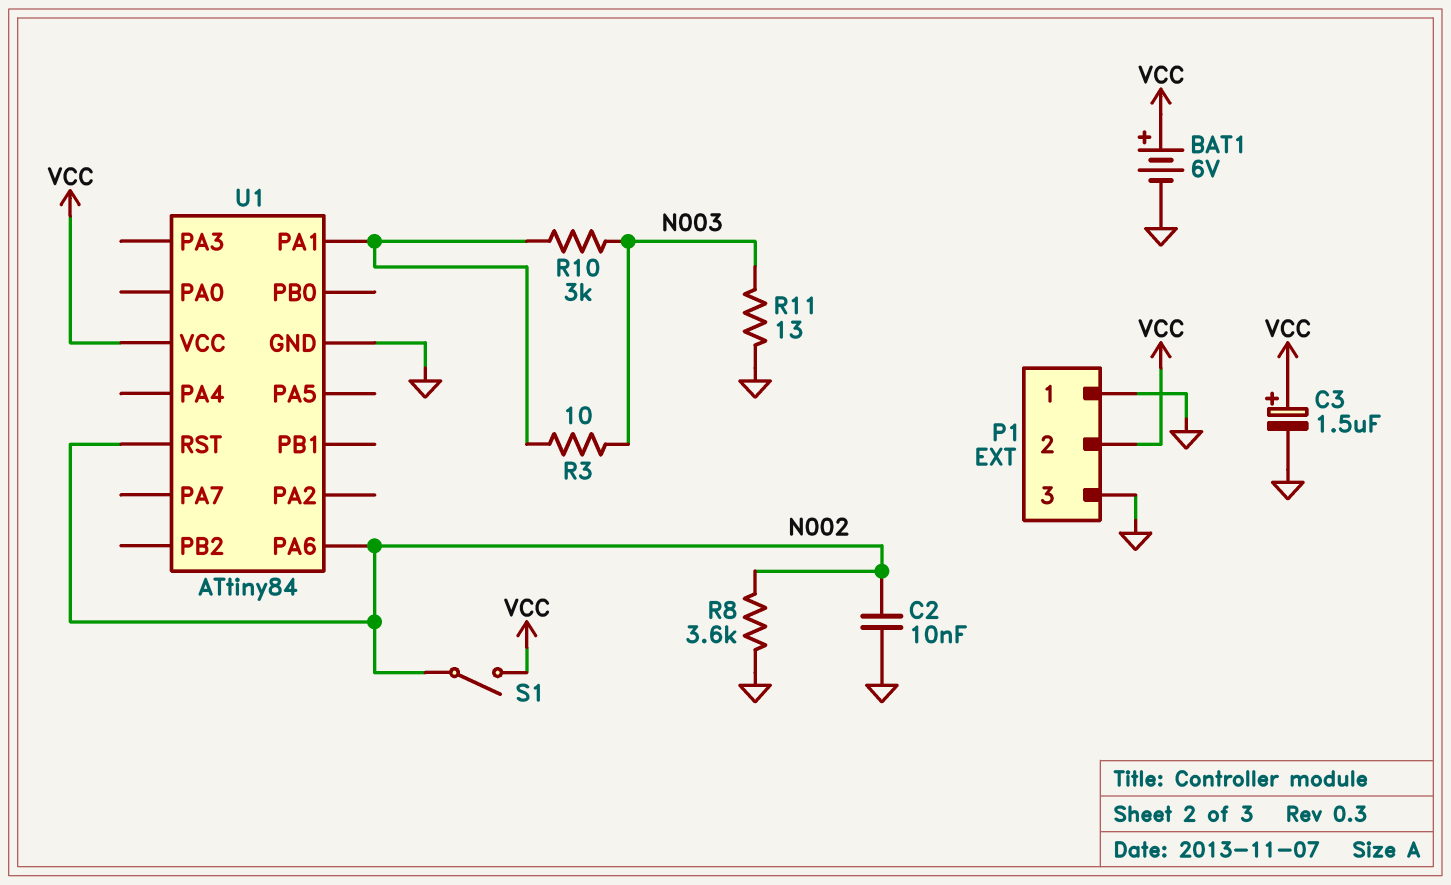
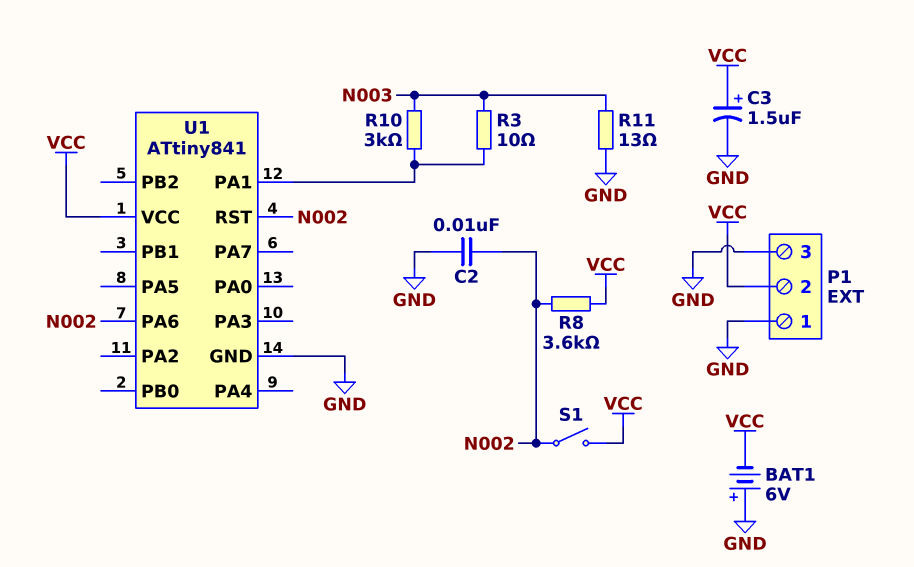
BAT1: 6V (plus VCC, minus GND) -> 6V (plus GND, minus VCC)
R8: 3.6k (GND, N002) -> 3.6k (N002, VCC)
U1: ATtiny84 -> ATtiny841

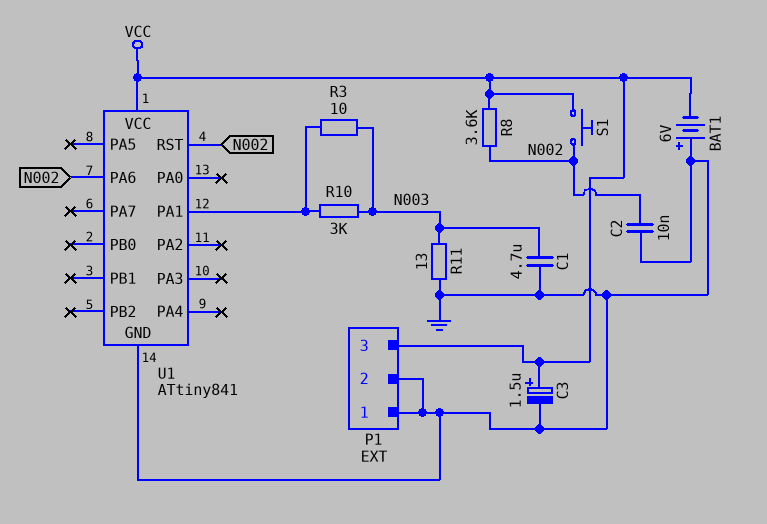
C1: none -> 4.7uF (GND, N003)
P1 pin 2: VCC -> GND
P1 pin 3: GND -> VCC
S1: switch (N002, VCC) -> button (N002, VCC)

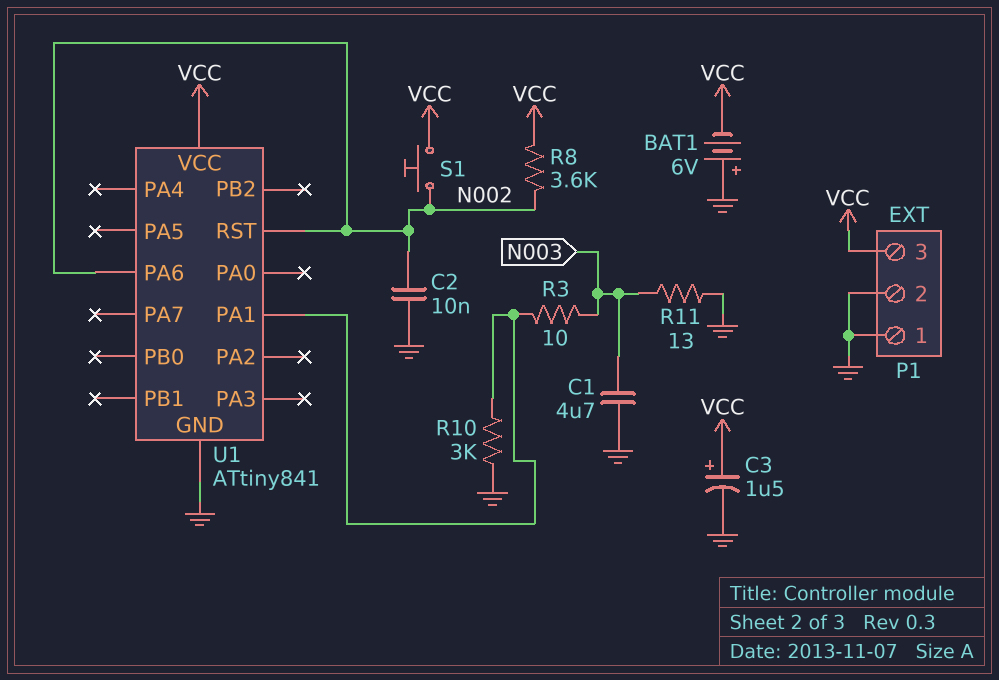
R10: 3k (N003, U1/PA1) -> 3k (GND, U1/PA1)

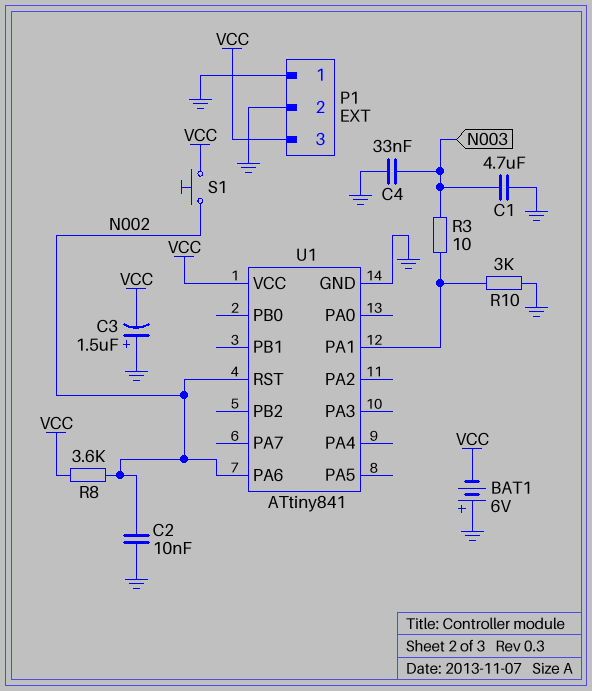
C3: 1.5uF (plus VCC, minus GND) -> 1.5uF (plus GND, minus VCC)
C4: none -> 33nF (GND, N003)
R11: 13 (GND, N003) -> none

